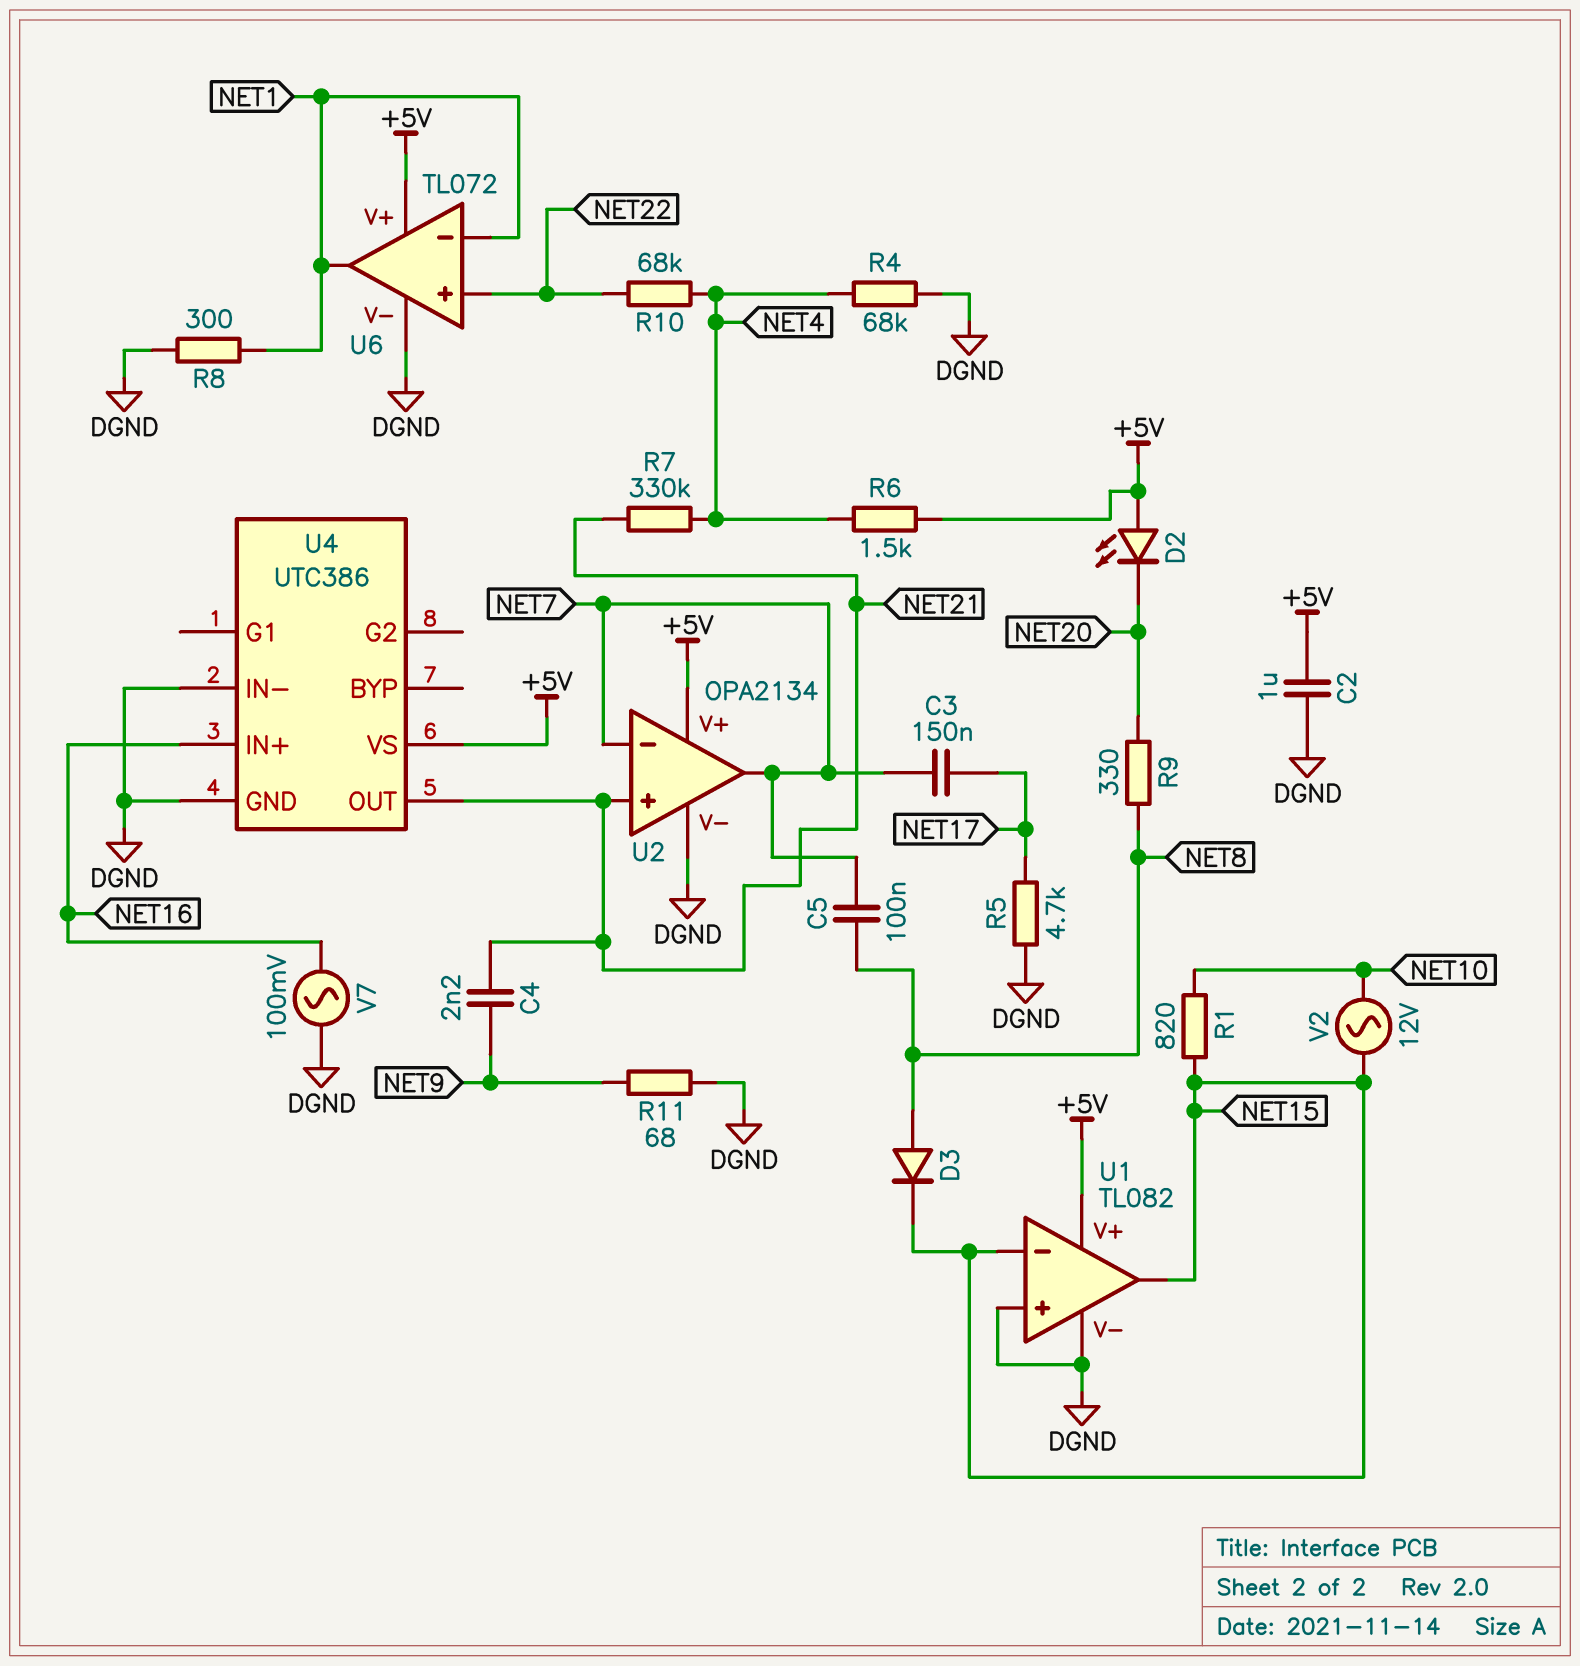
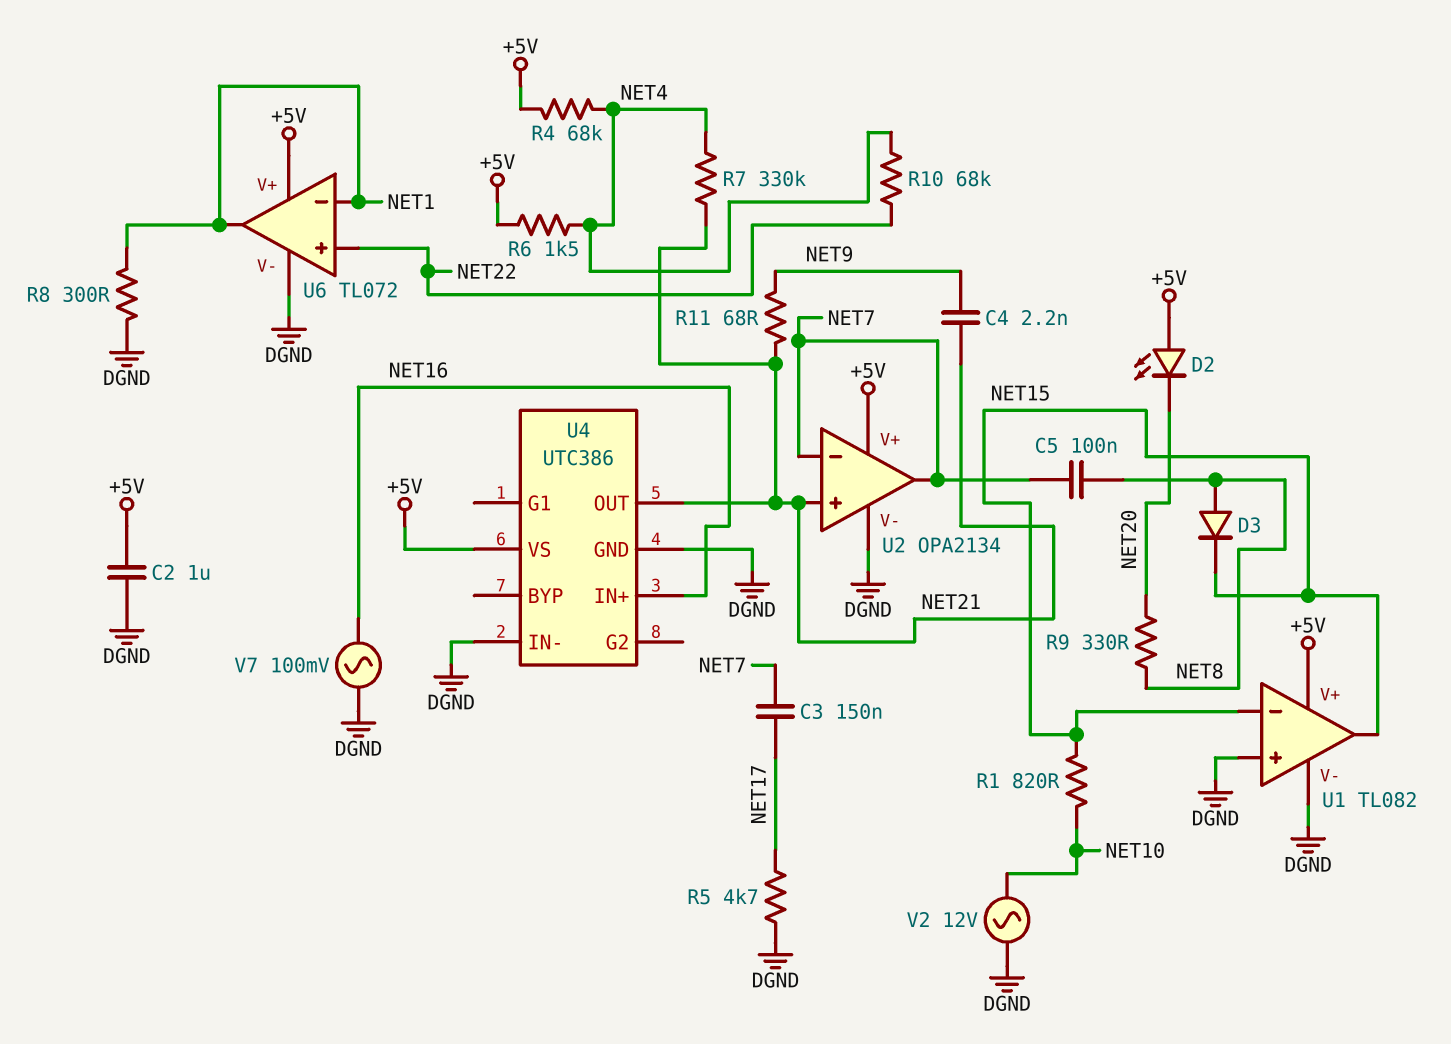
R4: 68k (DGND, NET4) -> 68k (+5V, NET4)
R11: 68 (DGND, NET9) -> 68 (NET9, NET21)
V2: AC 12V (NET10, NET15) -> AC 12V (DGND, NET10)

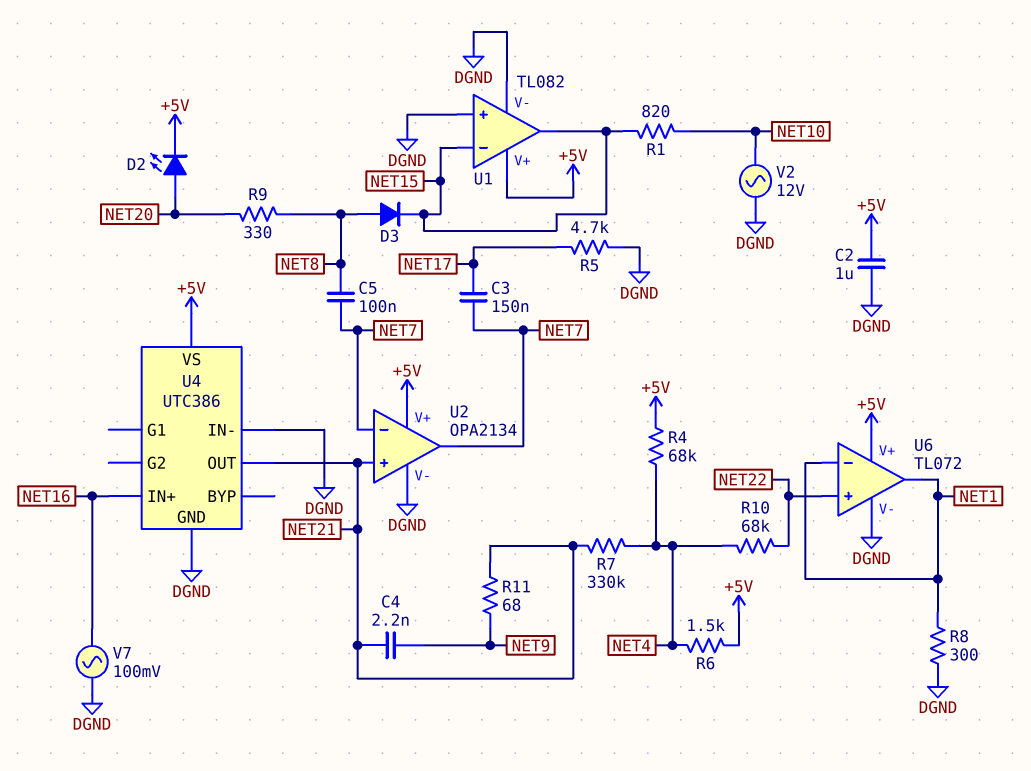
D2: LED (A +5V, K NET20) -> LED (A NET20, K +5V)

